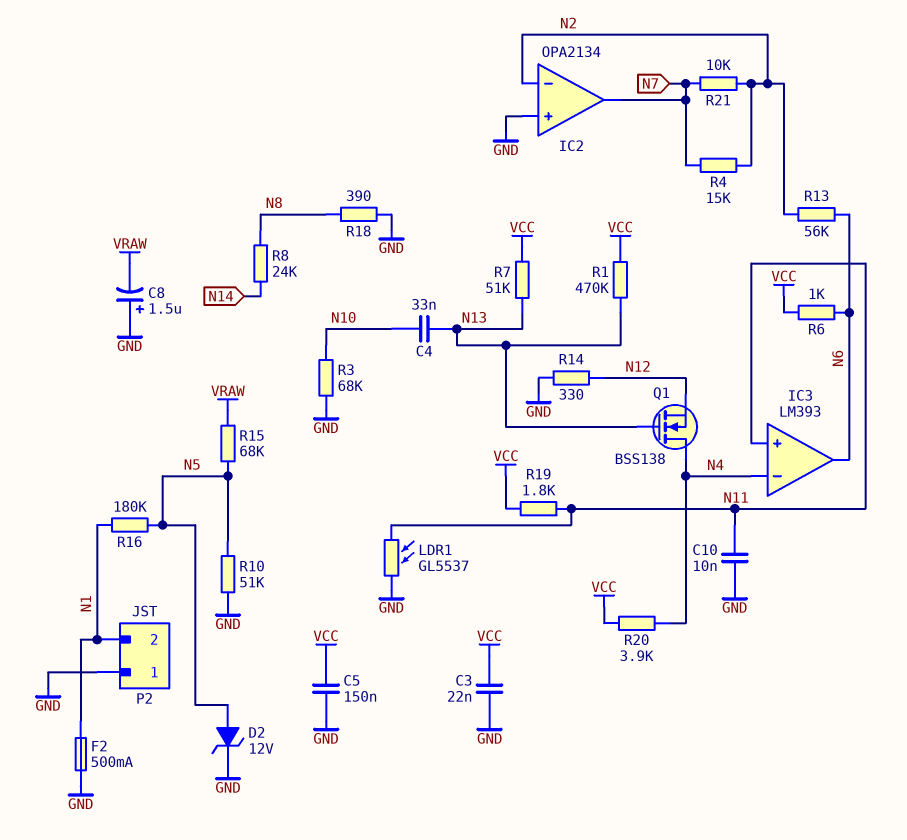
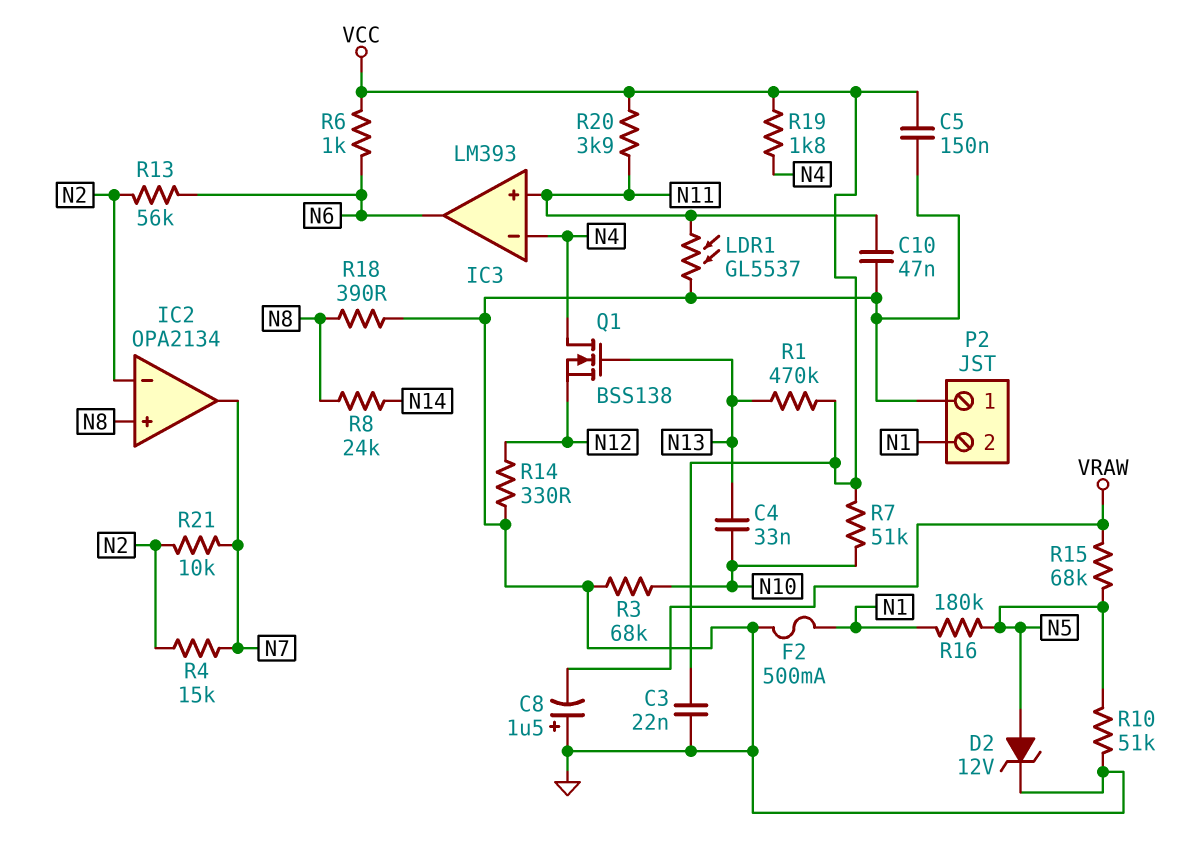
C10: 10nF (GND, N11) -> 47nF (GND, N11)
IC2 pin in+: GND -> N8
R7: 51k (N13, VCC) -> 51k (N10, VCC)
R19: 1.8k (N11, VCC) -> 1.8k (N4, VCC)
R20: 3.9k (N4, VCC) -> 3.9k (N11, VCC)

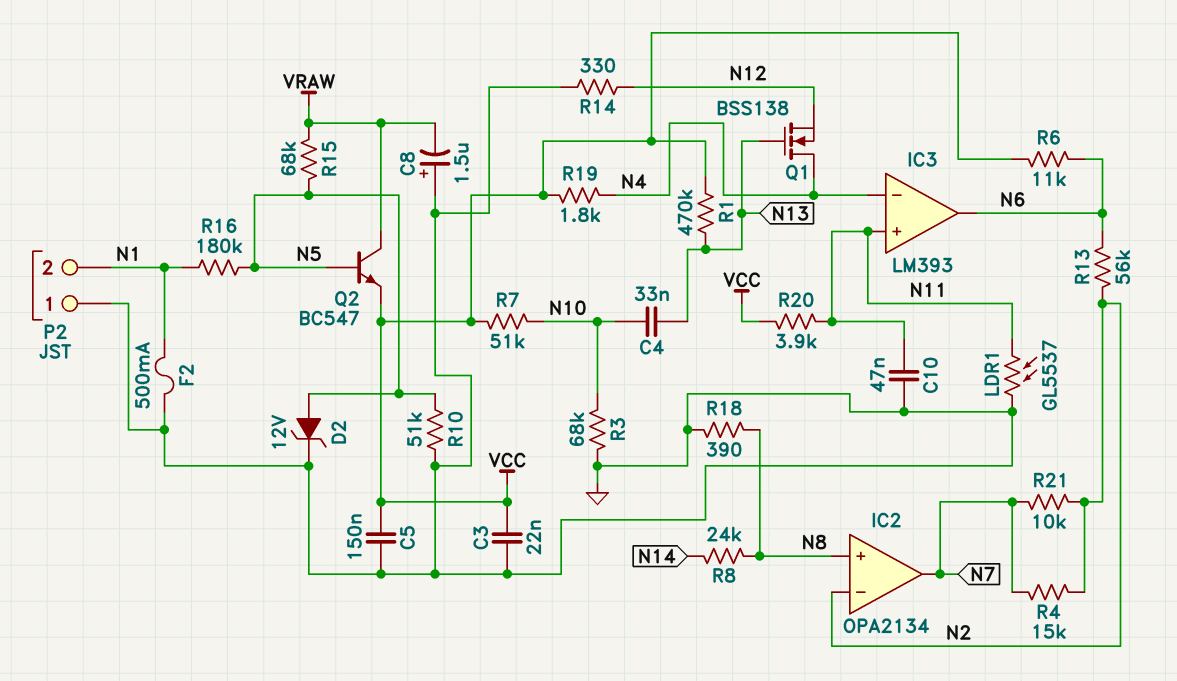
Q2: none -> NPN BC547 (B N5, C VRAW, E VCC)
R6: 1k (N6, VCC) -> 11k (N6, VCC)

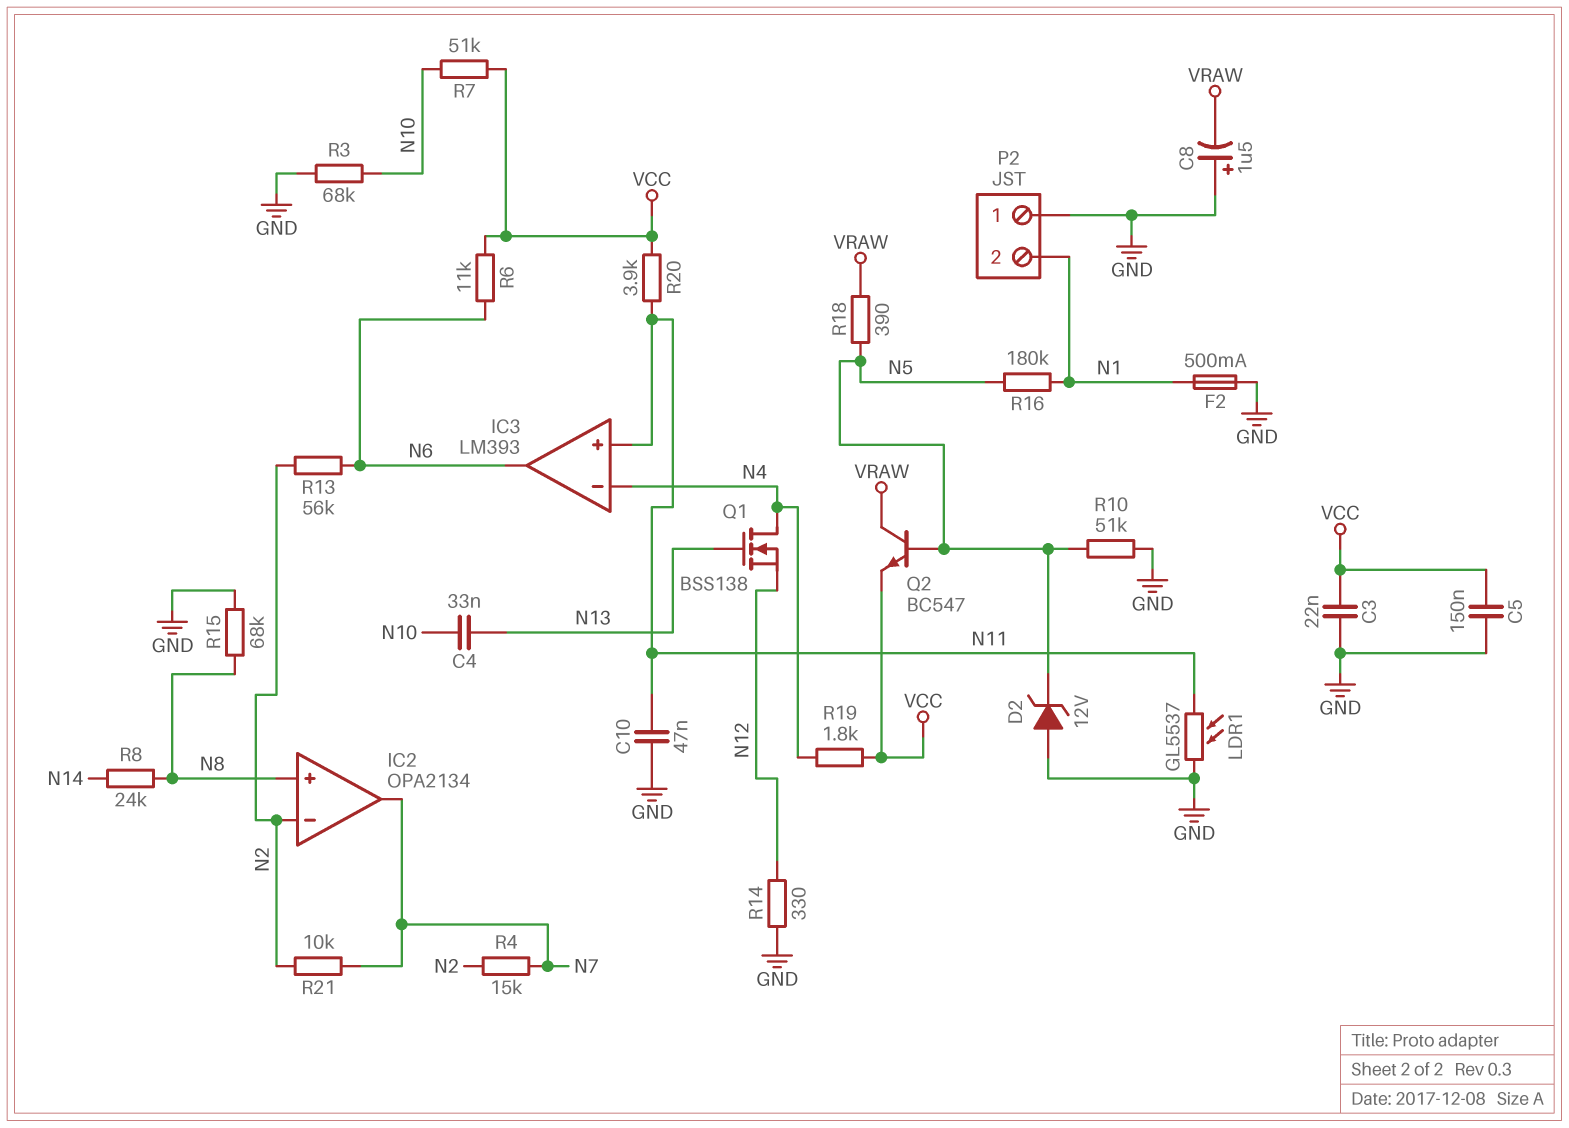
D2: zener 12V (A N5, K GND) -> zener 12V (A GND, K N5)
R1: 470k (N13, VCC) -> none
R15: 68k (N5, VRAW) -> 68k (GND, N8)
R18: 390 (GND, N8) -> 390 (N5, VRAW)

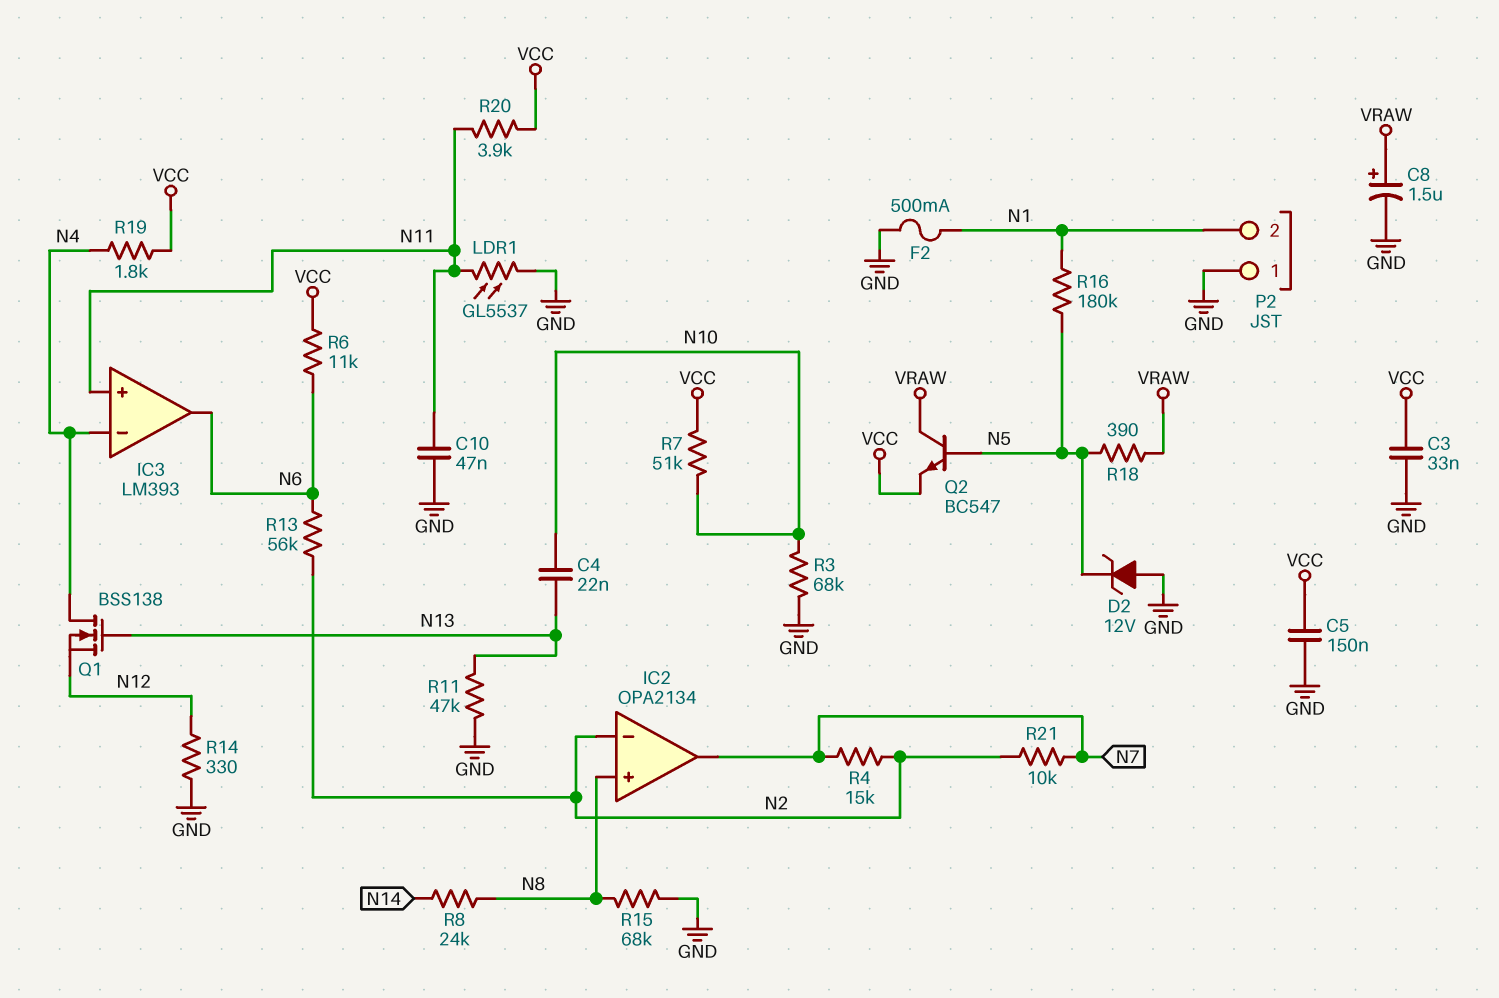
C3: 22nF (GND, VCC) -> 33nF (GND, VCC)
C4: 33nF (N10, N13) -> 22nF (N10, N13)
C8: 1.5uF (plus GND, minus VRAW) -> 1.5uF (plus VRAW, minus GND)
R10: 51k (GND, N5) -> none
R11: none -> 47k (GND, N13)

